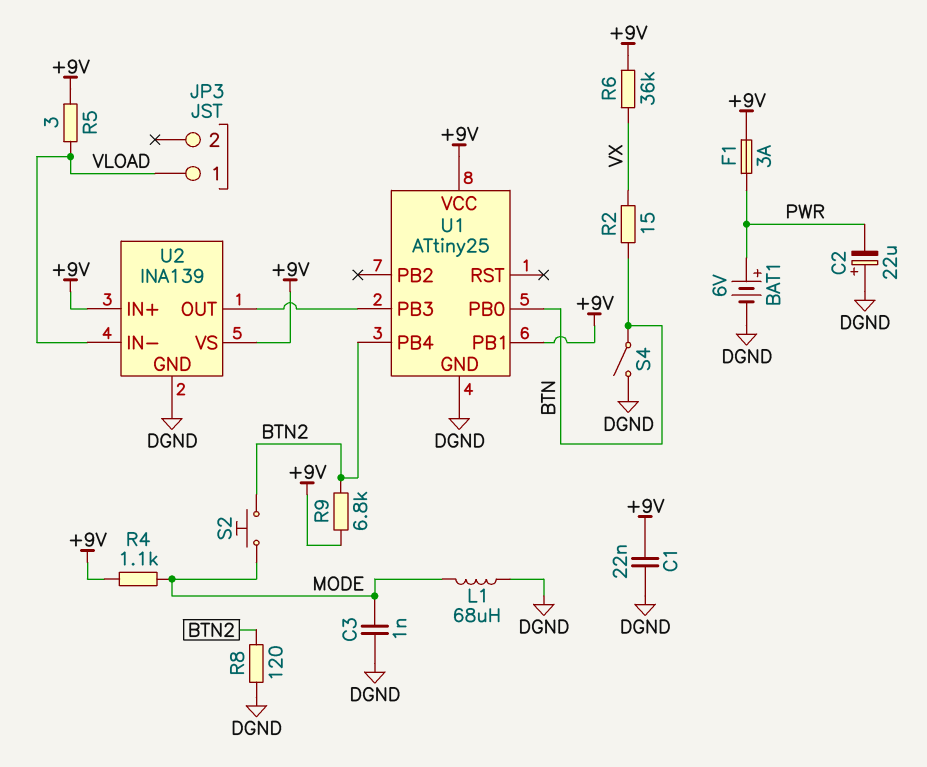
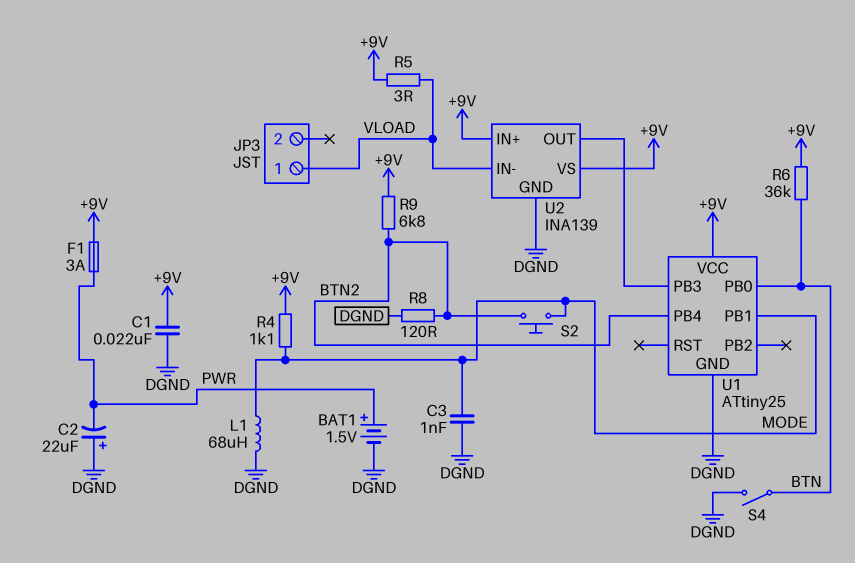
BAT1: 6V (plus PWR, minus DGND) -> 1.5V (plus PWR, minus DGND)
R2: 15 (BTN, VX) -> none
R6: 36k (+9V, VX) -> 36k (+9V, BTN)
U1 pin PB1: +9V -> MODE

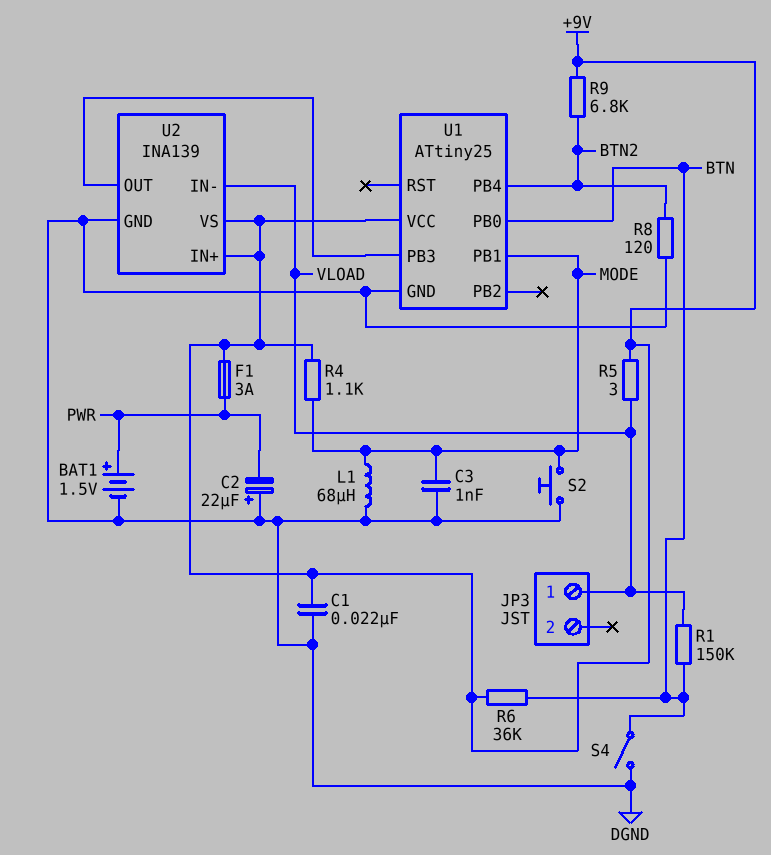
R1: none -> 150k (BTN, VLOAD)
S2: button (BTN2, MODE) -> button (DGND, MODE)

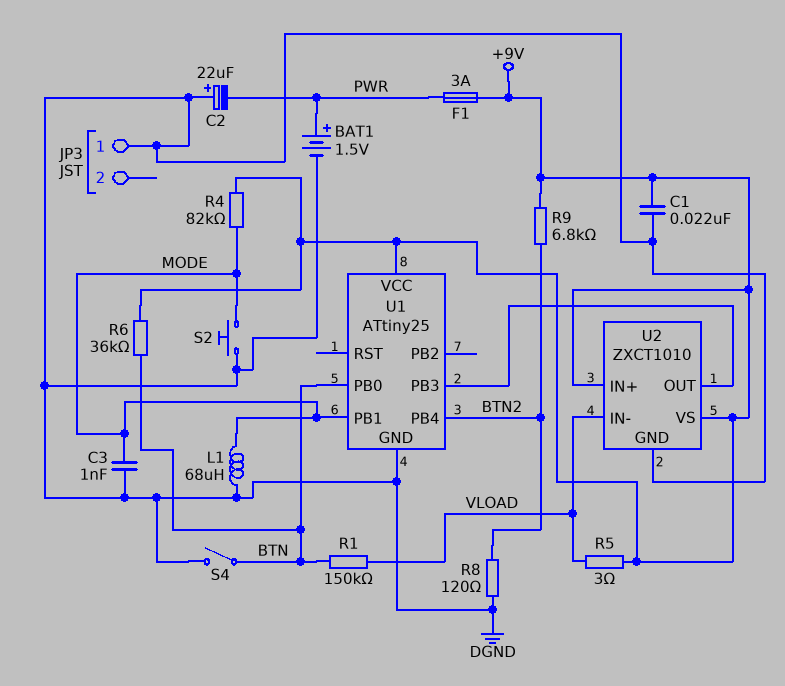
JP3 pin 1: VLOAD -> DGND
R4: 1.1k (+9V, MODE) -> 82k (+9V, MODE)
U2: INA139 -> ZXCT1010

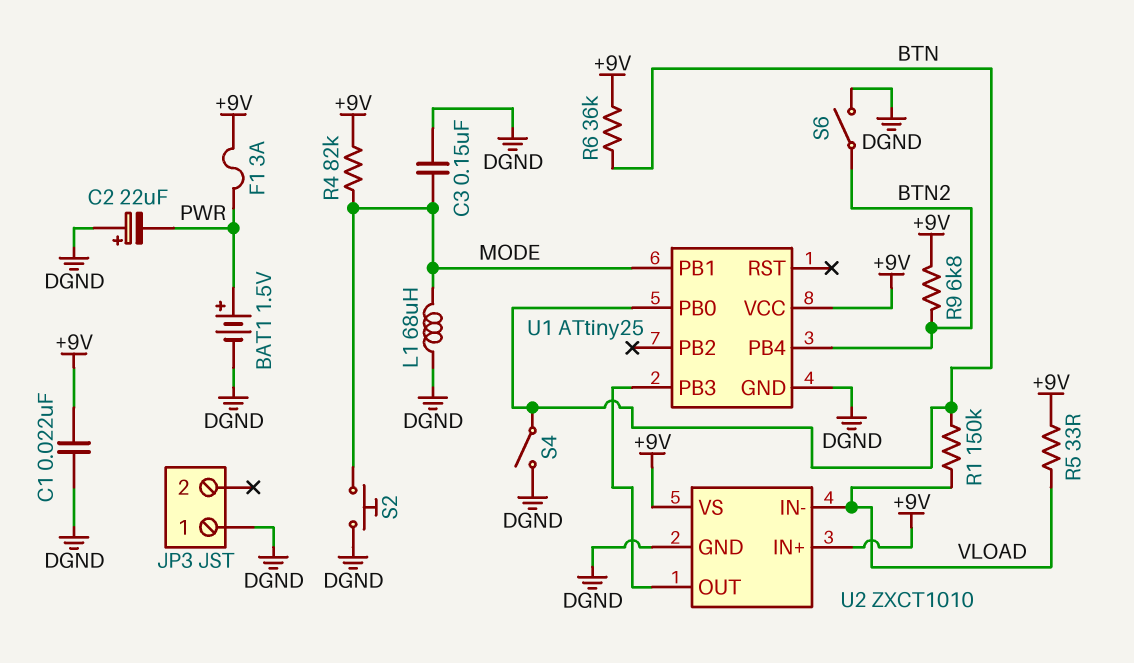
C3: 1nF (DGND, MODE) -> 150nF (DGND, MODE)
R5: 3 (+9V, VLOAD) -> 33 (+9V, VLOAD)
R8: 120 (BTN2, DGND) -> none
S6: none -> switch (BTN2, DGND)

